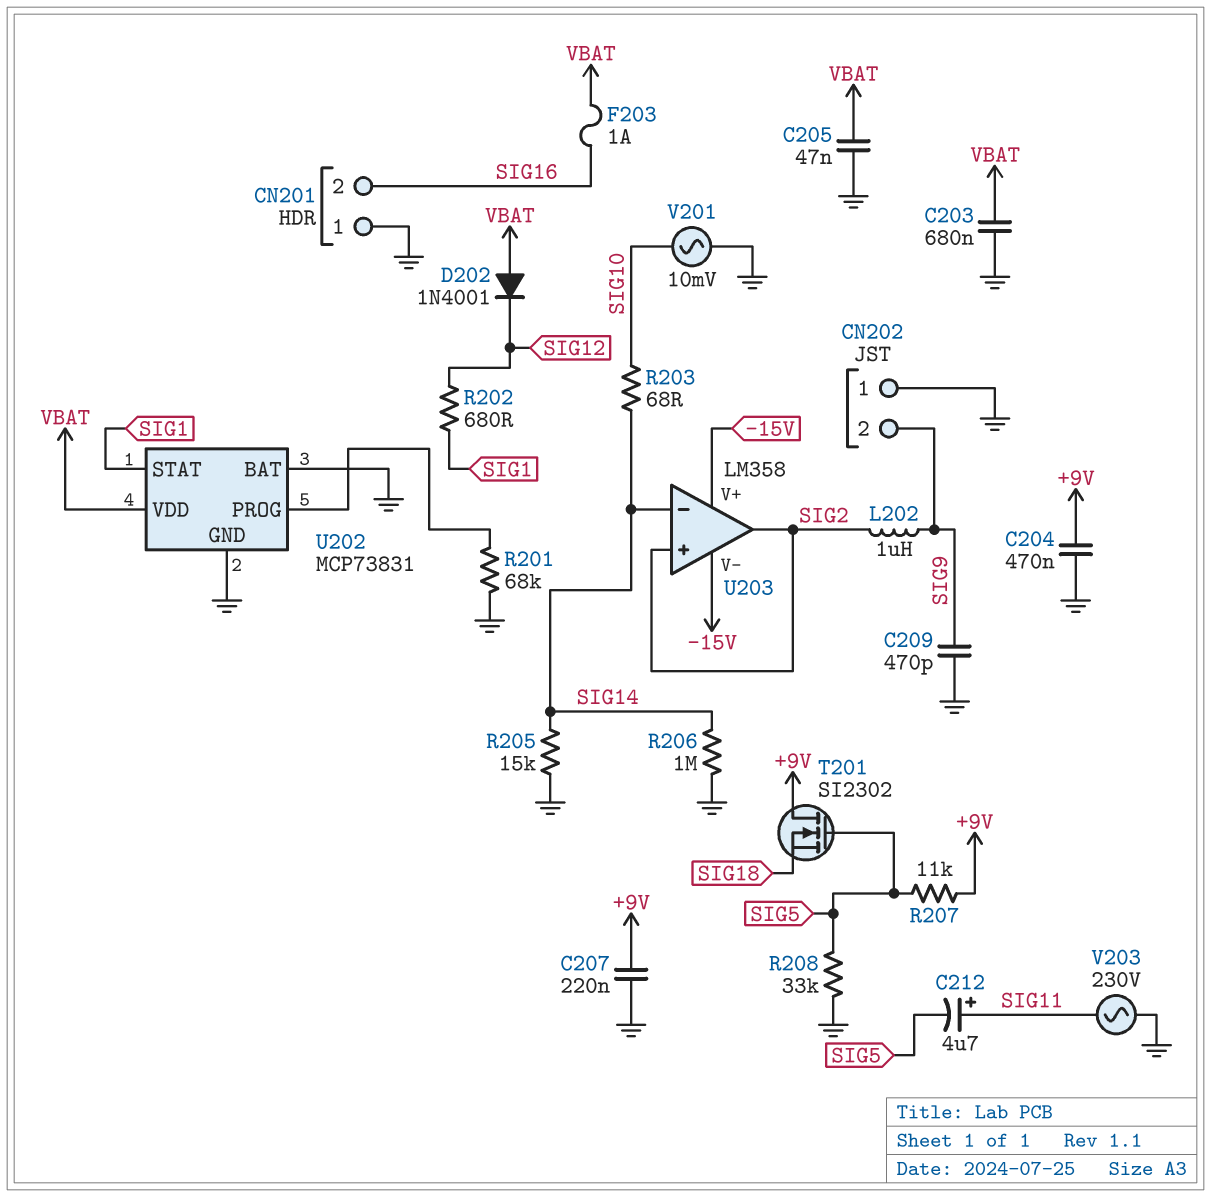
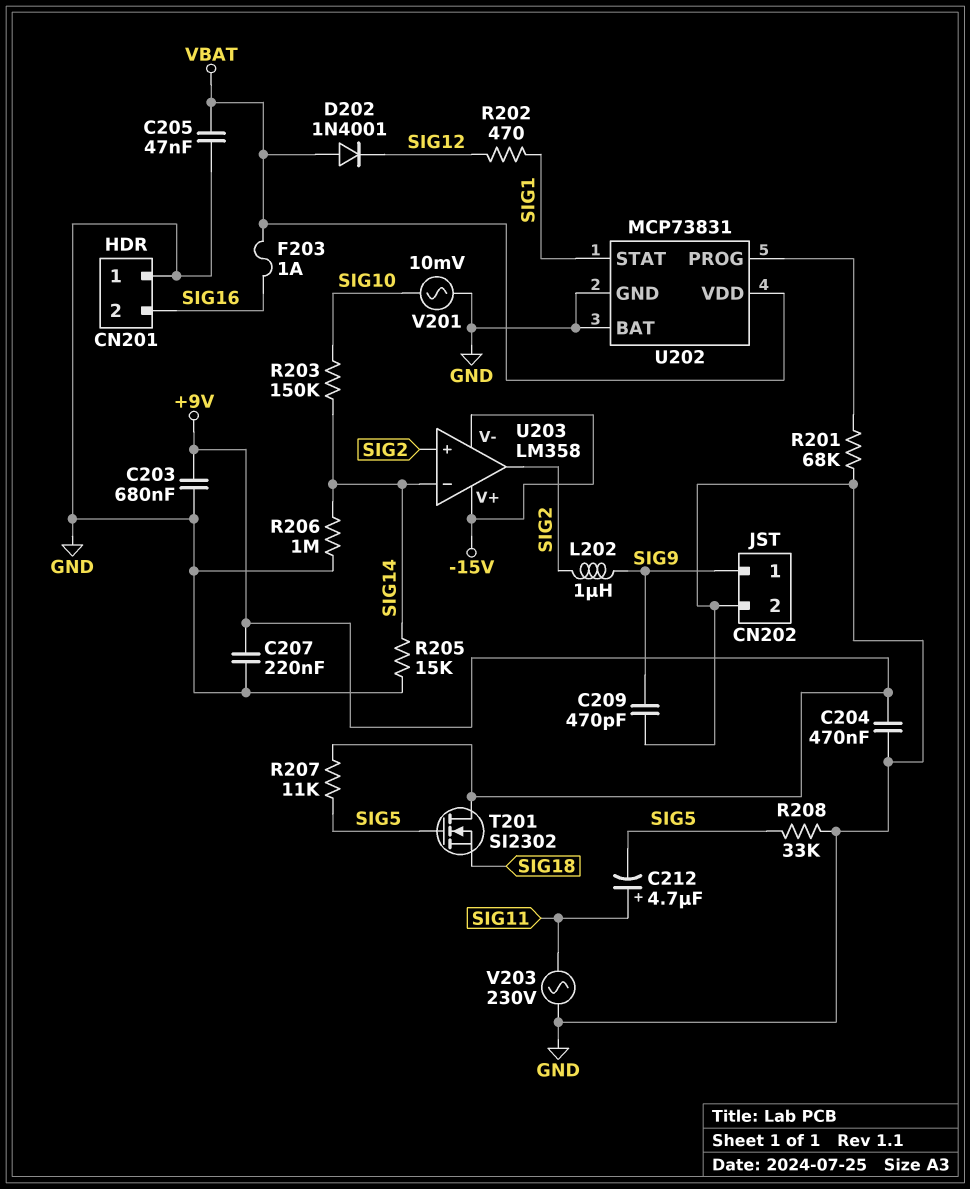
C203: 680nF (GND, VBAT) -> 680nF (+9V, GND)
CN202 pin 1: GND -> SIG9
CN202 pin 2: SIG9 -> GND
R202: 680 (SIG1, SIG12) -> 470 (SIG1, SIG12)
R203: 68 (SIG10, SIG14) -> 150k (SIG10, SIG14)

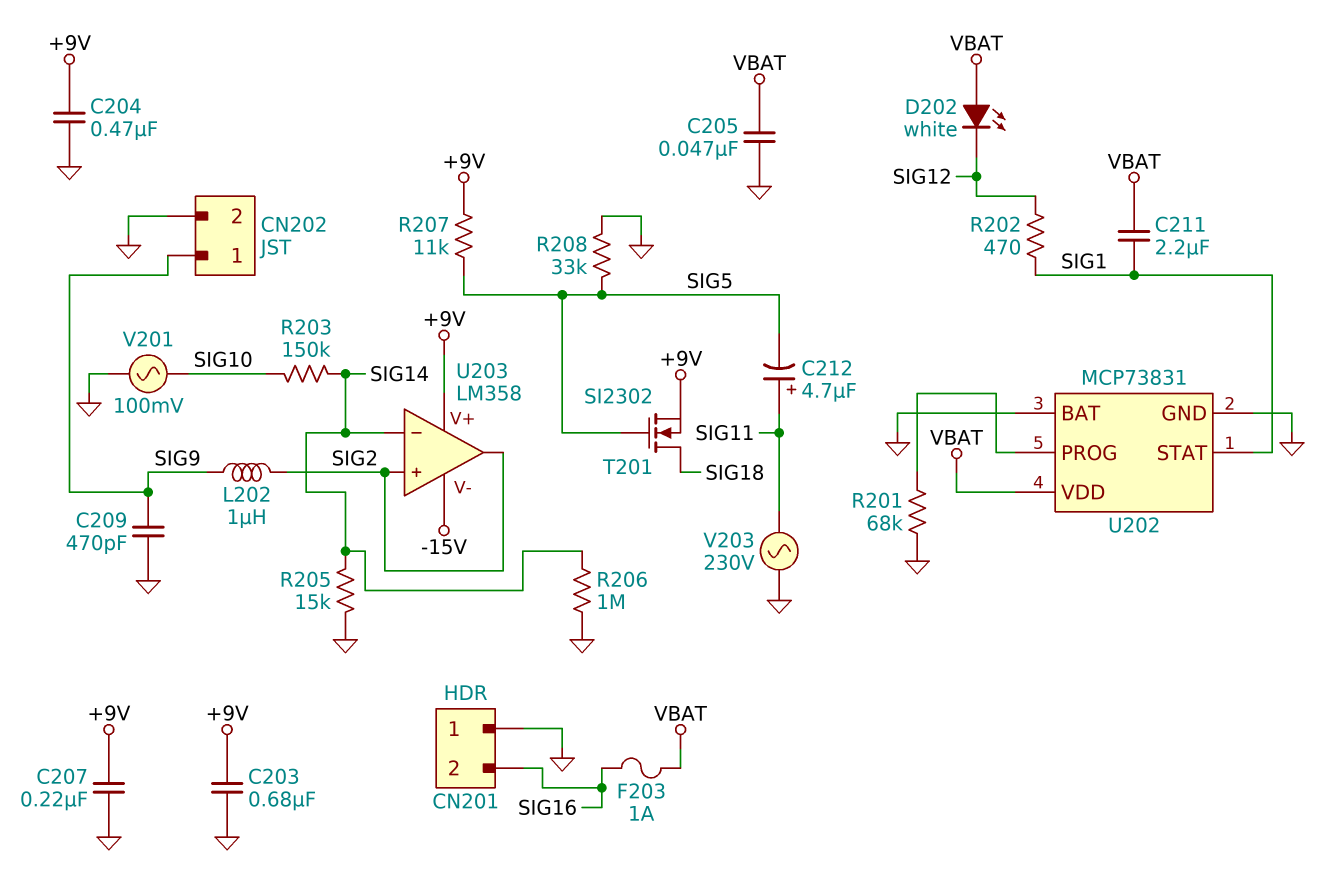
C211: none -> 2.2uF (SIG1, VBAT)
D202: diode 1N4001 (A VBAT, K SIG12) -> LED white (A VBAT, K SIG12)
T201: NMOS SI2302 (G SIG5, D +9V, S SIG18) -> NMOS SI2302 (G SIG5, D SIG18, S +9V)
U203 pin V+: -15V -> +9V
V201: AC 10mV (GND, SIG10) -> AC 100mV (GND, SIG10)

